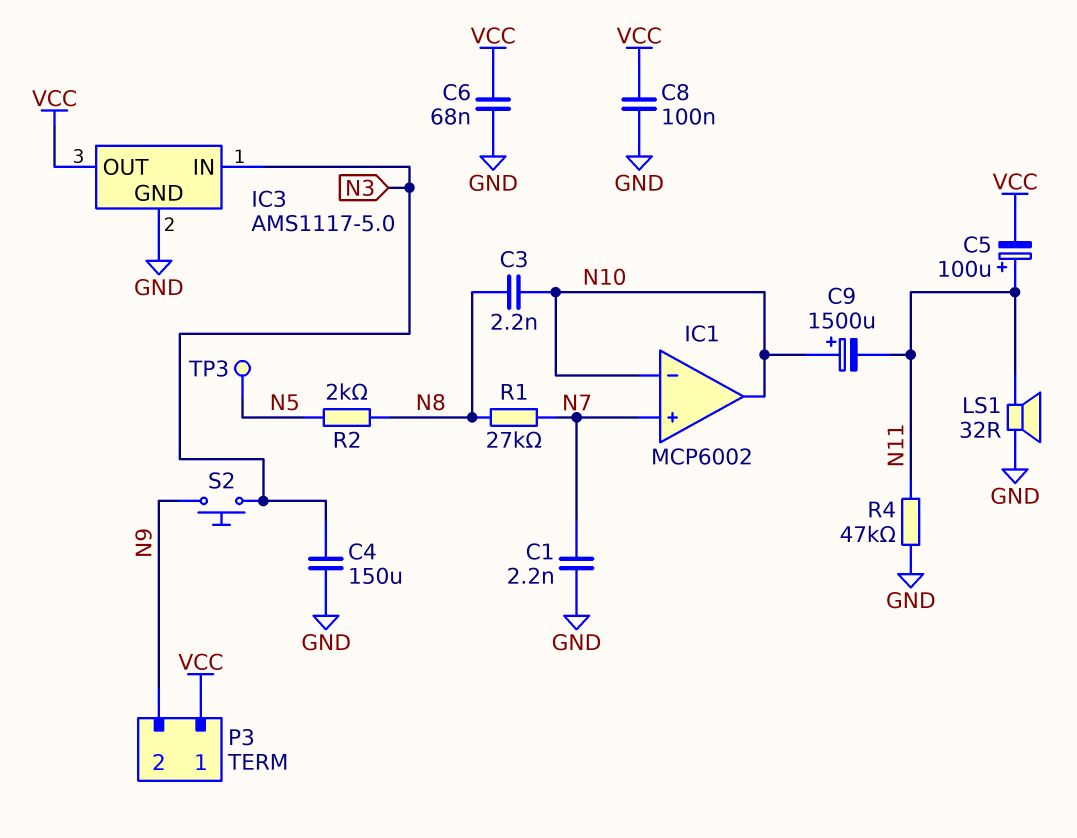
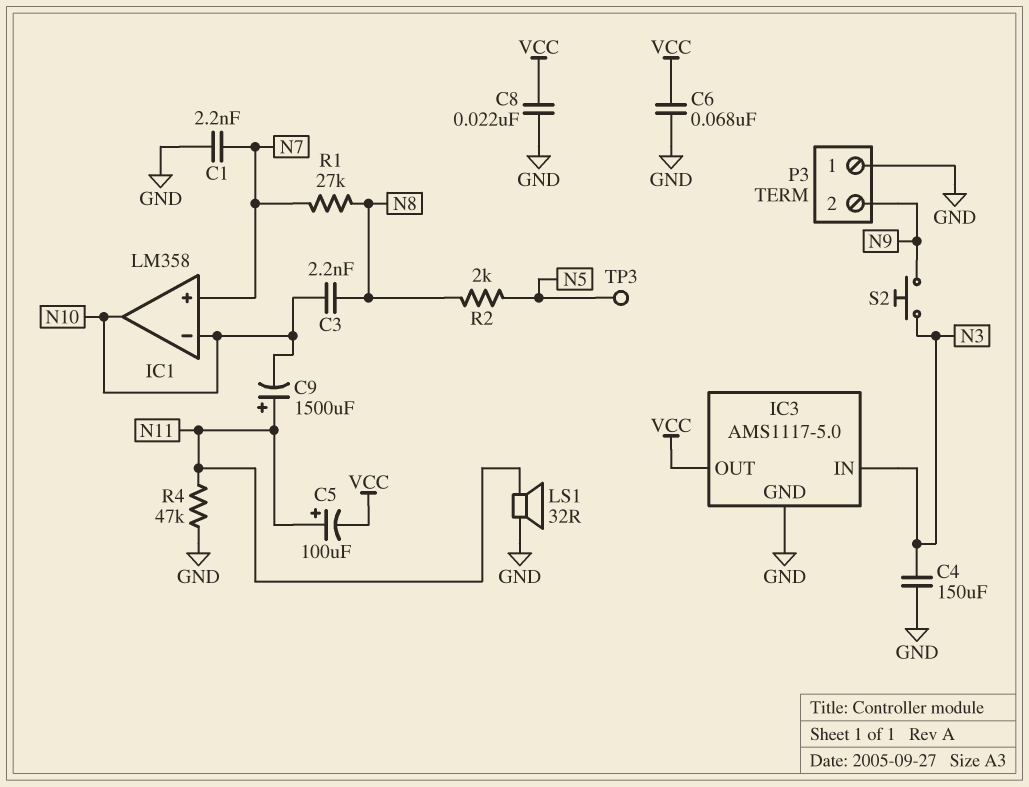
C8: 100nF (GND, VCC) -> 22nF (GND, VCC)
C9: 1500uF (plus N10, minus N11) -> 1500uF (plus N11, minus N10)
IC1: MCP6002 -> LM358
P3 pin 1: VCC -> GND

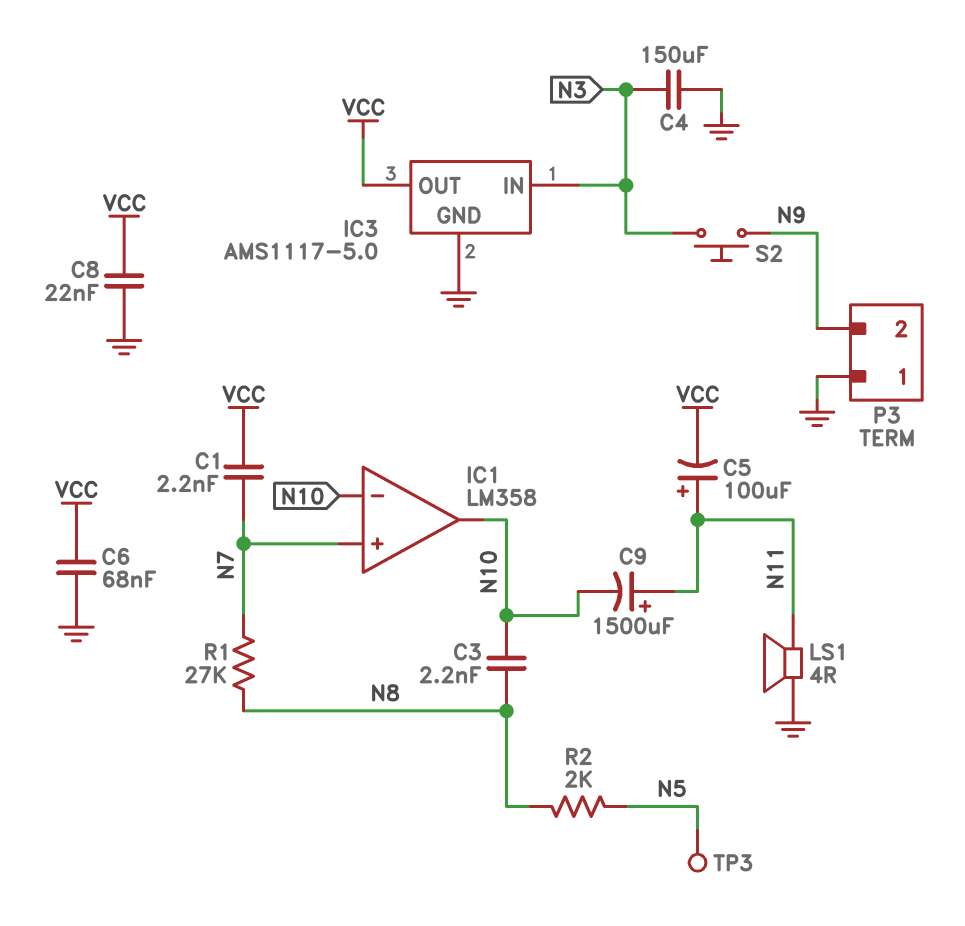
C1: 2.2nF (GND, N7) -> 2.2nF (N7, VCC)
LS1: speaker 32R (GND, N11) -> speaker 4R (GND, N11)
R4: 47k (GND, N11) -> none

